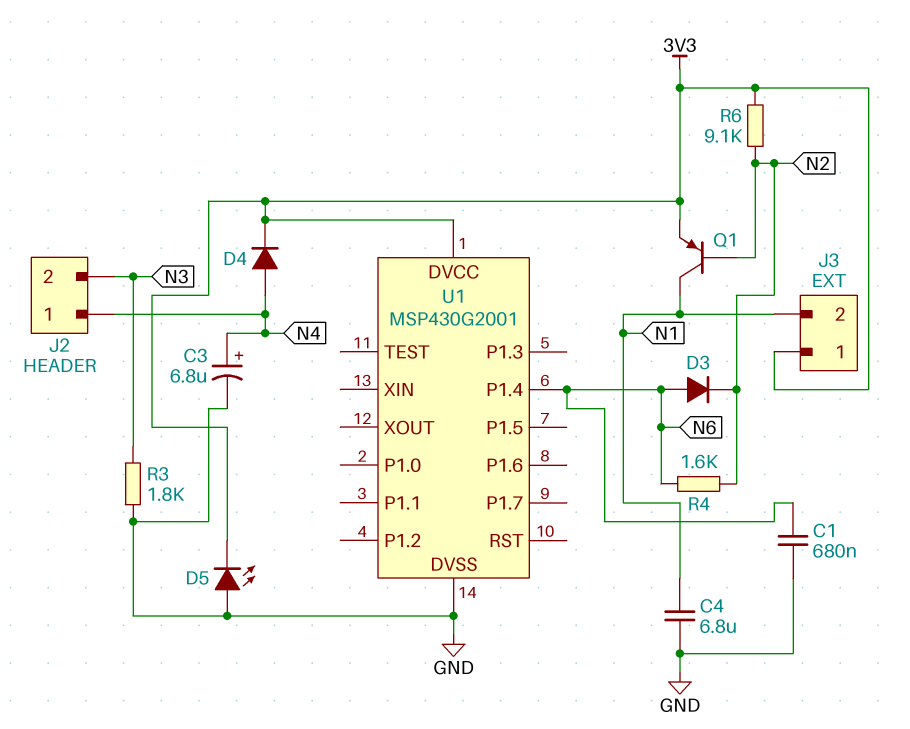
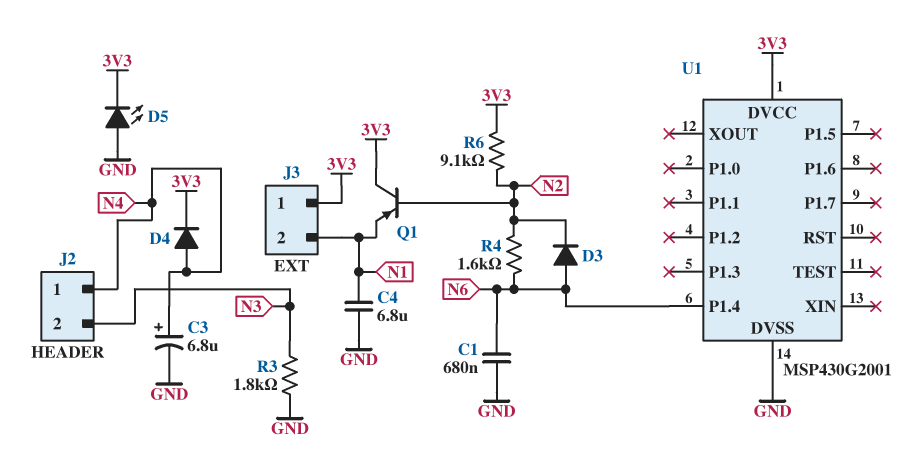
Q1: PNP (B N2, C N1, E 3V3) -> PNP (B N2, C 3V3, E N1)

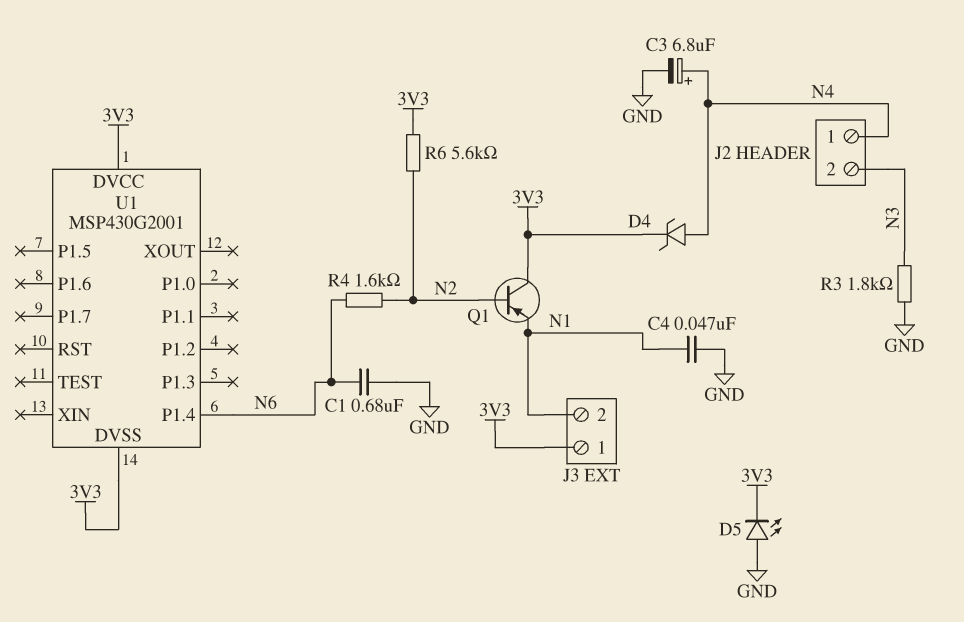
C4: 6.8uF (GND, N1) -> 47nF (GND, N1)
D3: diode (A N6, K N2) -> none
D4: diode (A N4, K 3V3) -> zener (A N4, K 3V3)
R6: 9.1k (3V3, N2) -> 5.6k (3V3, N2)
U1 pin DVSS: GND -> 3V3

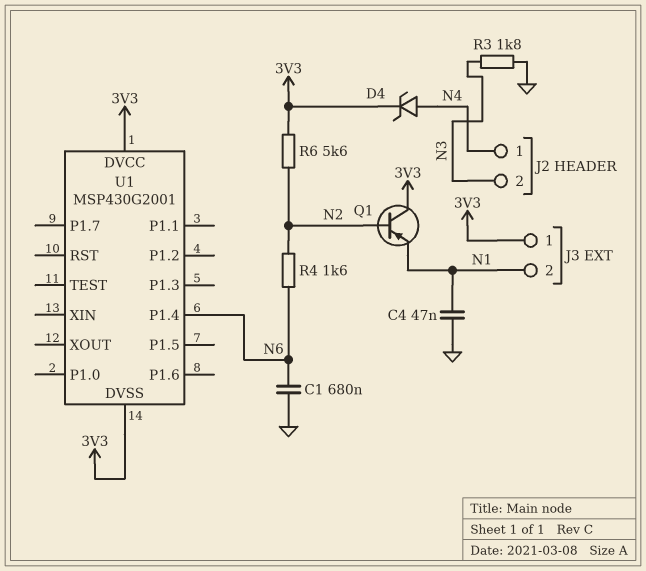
C3: 6.8uF (plus N4, minus GND) -> none
D5: LED (A GND, K 3V3) -> none

